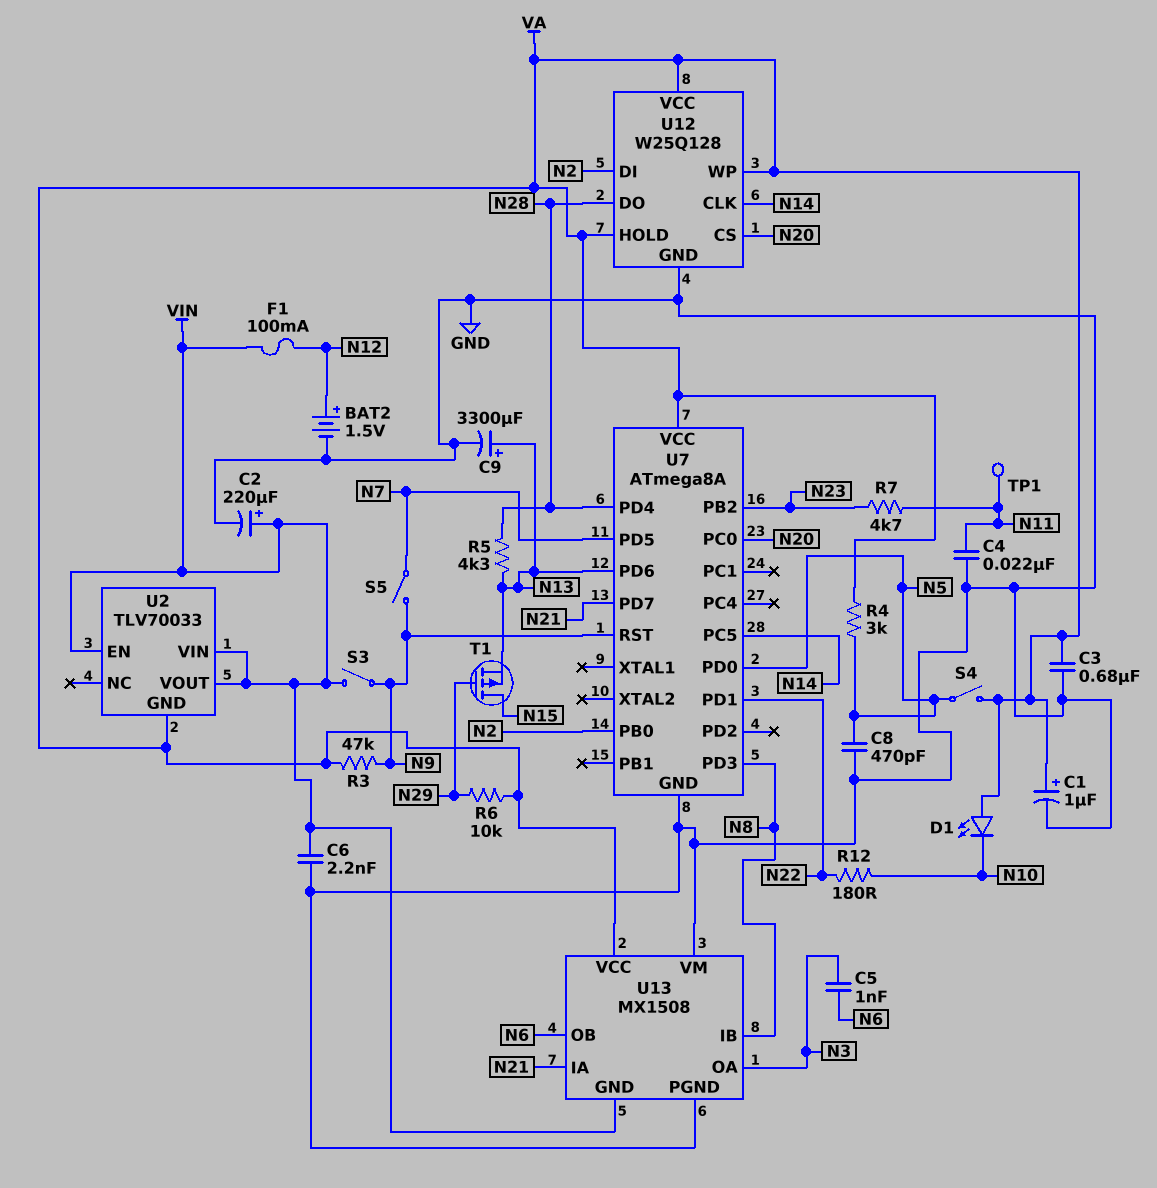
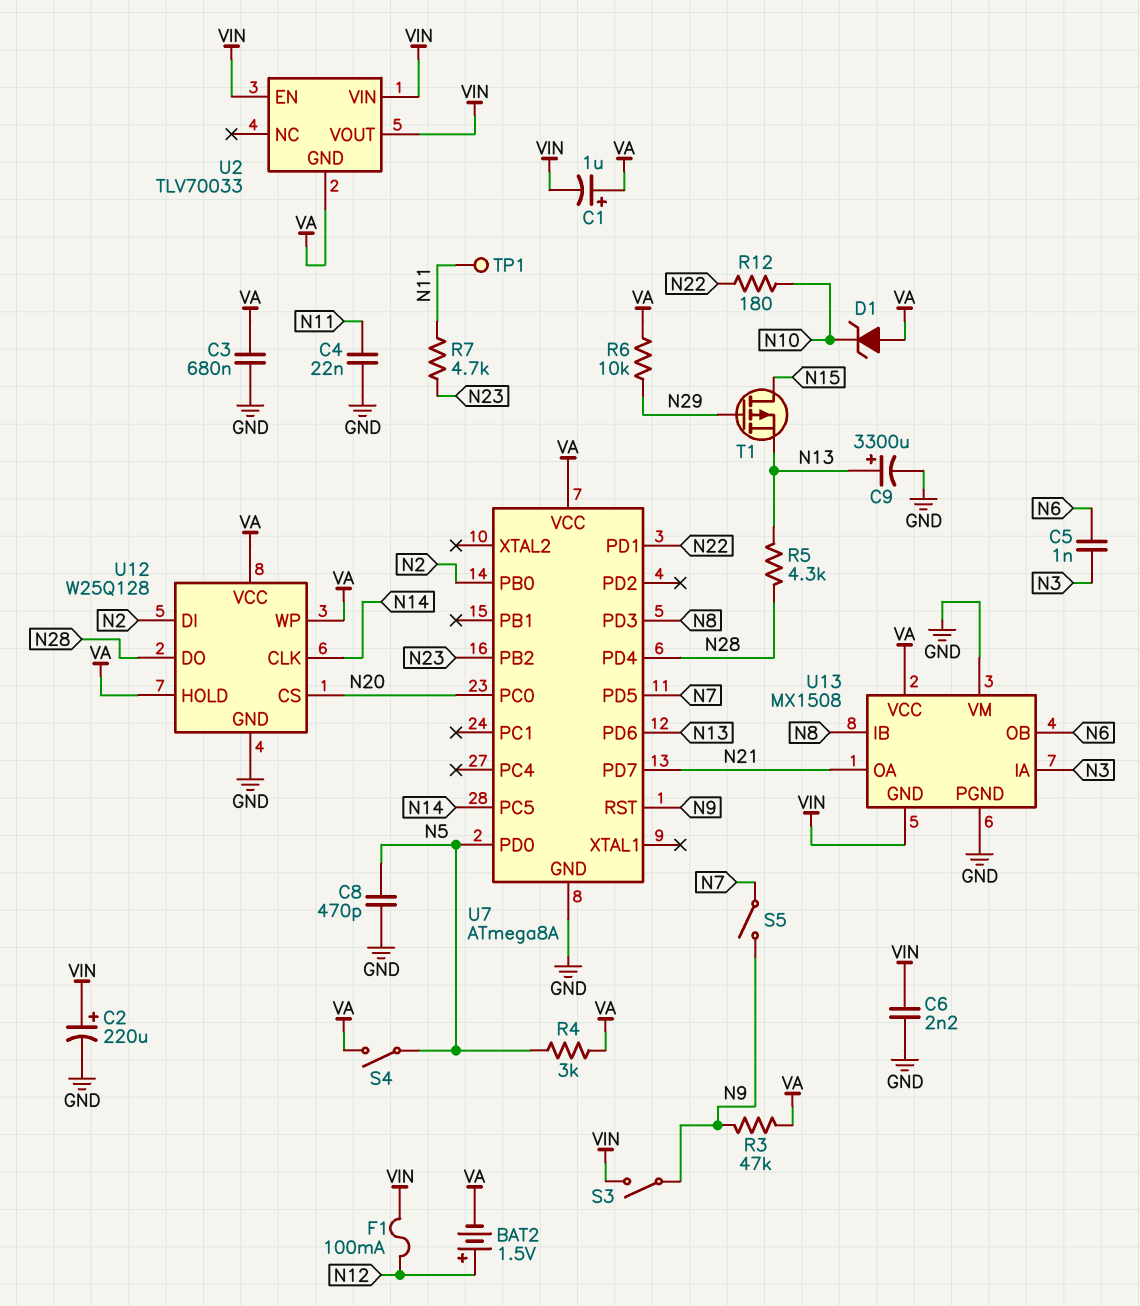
BAT2: 1.5V (plus N12, minus GND) -> 1.5V (plus N12, minus VA)
C1: 1uF (plus VA, minus GND) -> 1uF (plus VA, minus VIN)
D1: LED (A VA, K N10) -> zener (A VA, K N10)
U13 pin IA: N21 -> N3
U13 pin OA: N3 -> N21

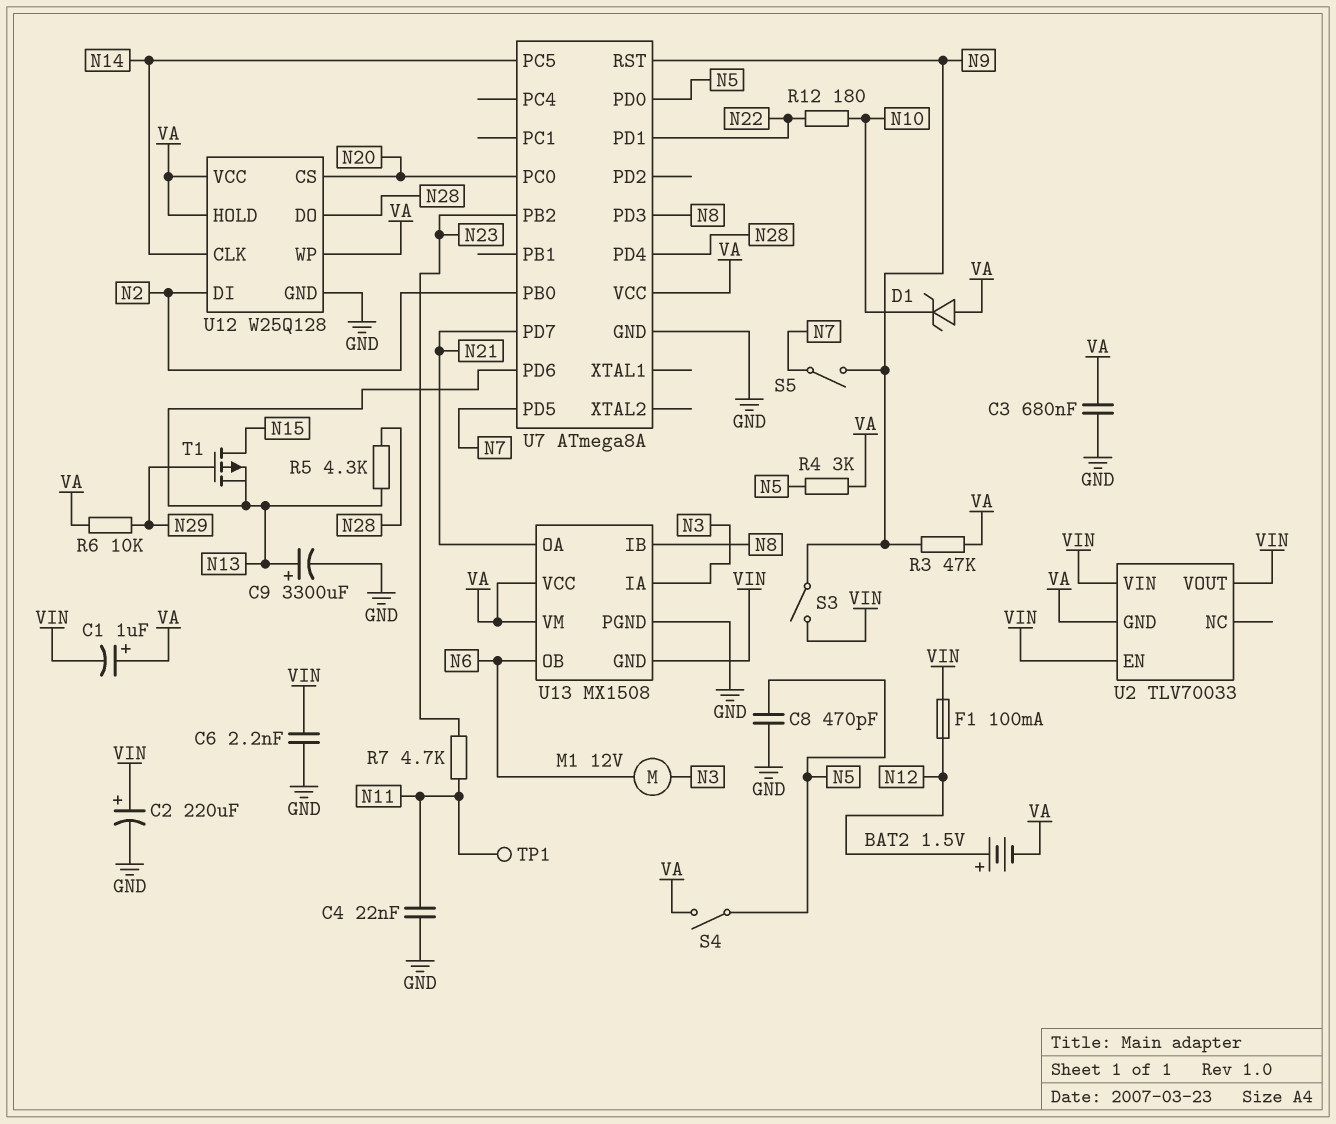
C5: 1nF (N3, N6) -> none
M1: none -> motor 12V (N3, N6)
U13 pin VM: GND -> VA

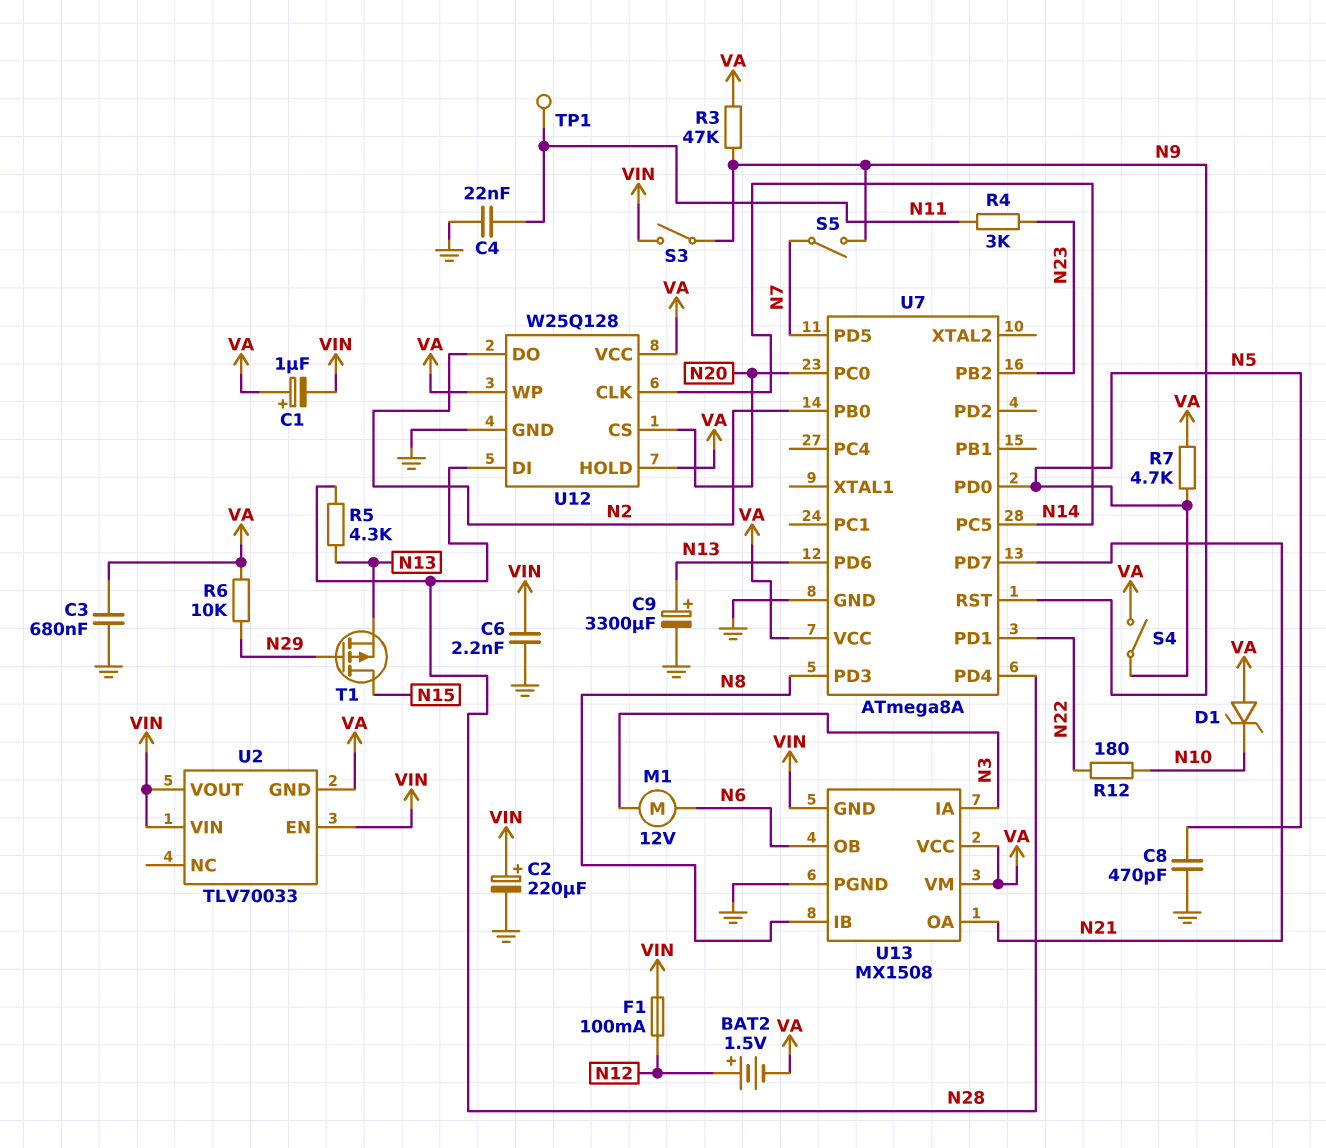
R4: 3k (N5, VA) -> 3k (N11, N23)
R7: 4.7k (N11, N23) -> 4.7k (N5, VA)
U12 pin DI: N2 -> N28
U12 pin DO: N28 -> N2

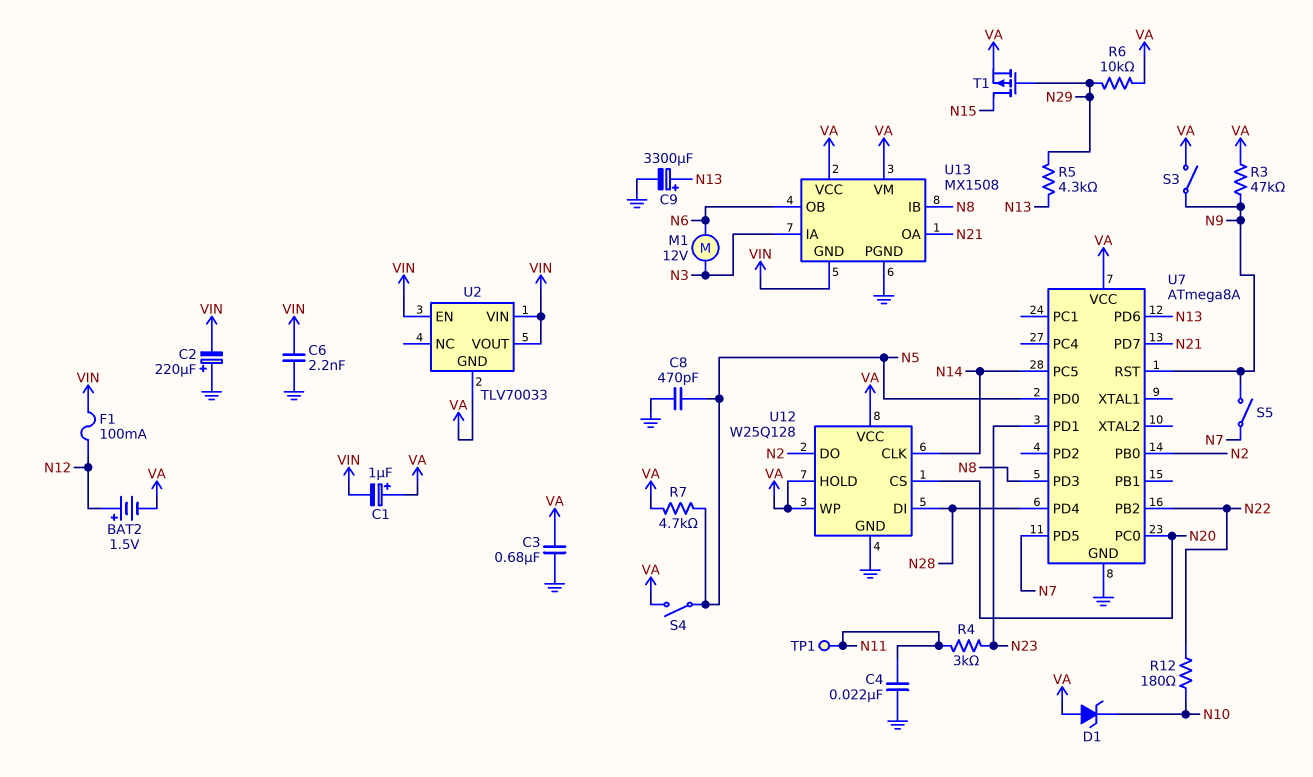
C2: 220uF (plus VIN, minus GND) -> 220uF (plus GND, minus VIN)
R5: 4.3k (N13, N28) -> 4.3k (N13, N29)
S3: switch (N9, VIN) -> switch (N9, VA)
T1: PMOS (G N29, D N15, S N13) -> PMOS (G N29, D N15, S VA)
U7 pin PB2: N23 -> N22
U7 pin PD1: N22 -> N23

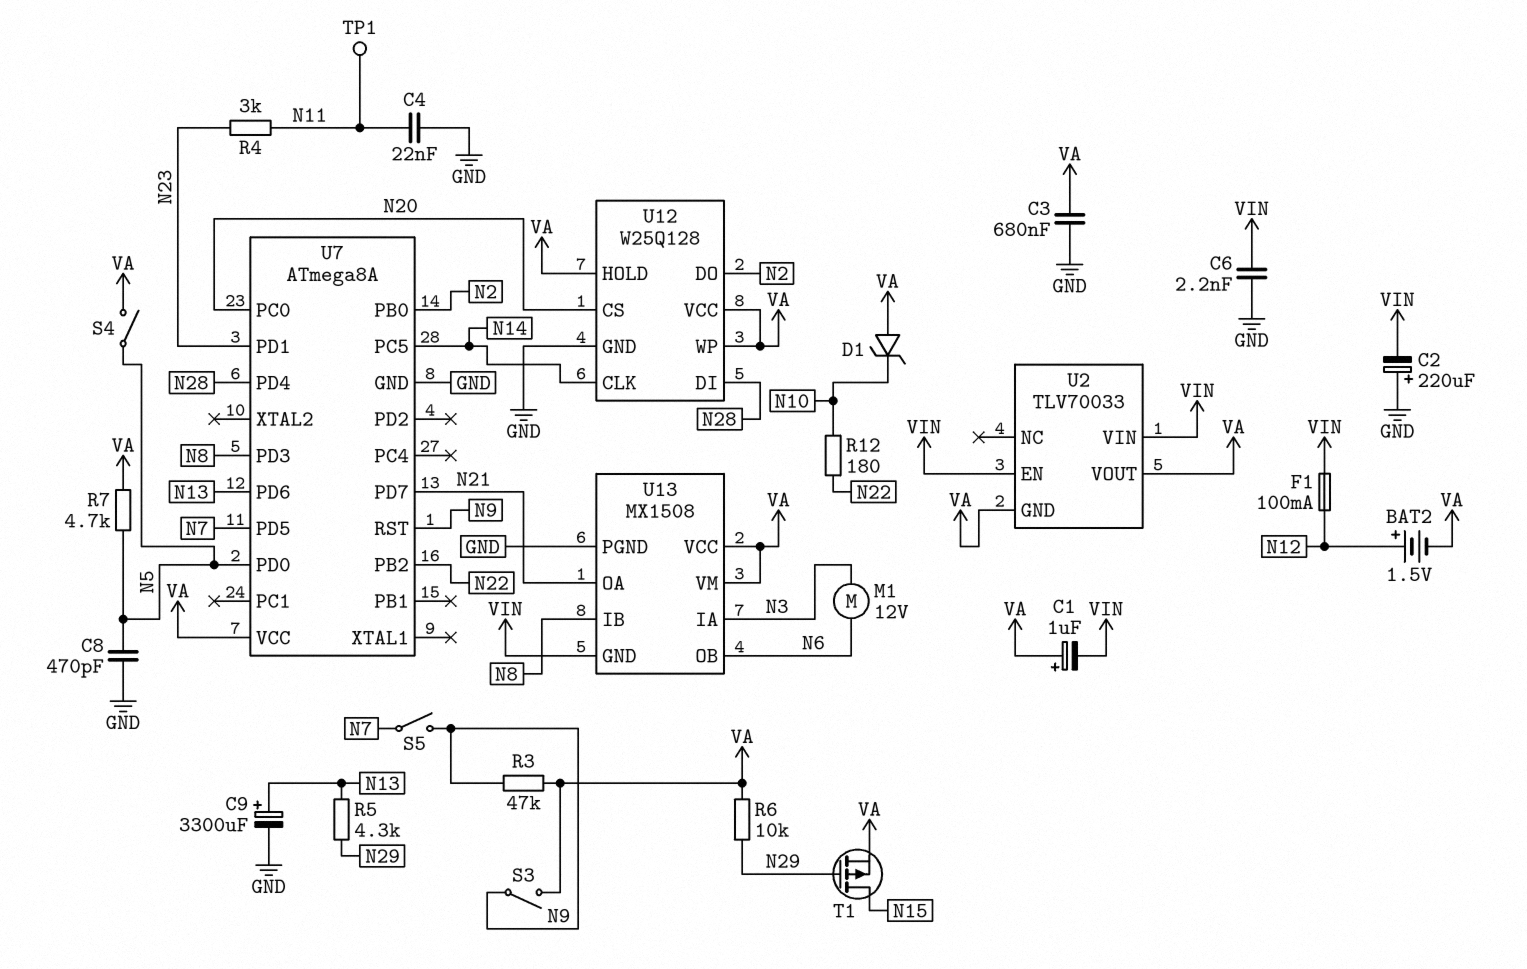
U2 pin VOUT: VIN -> VA

